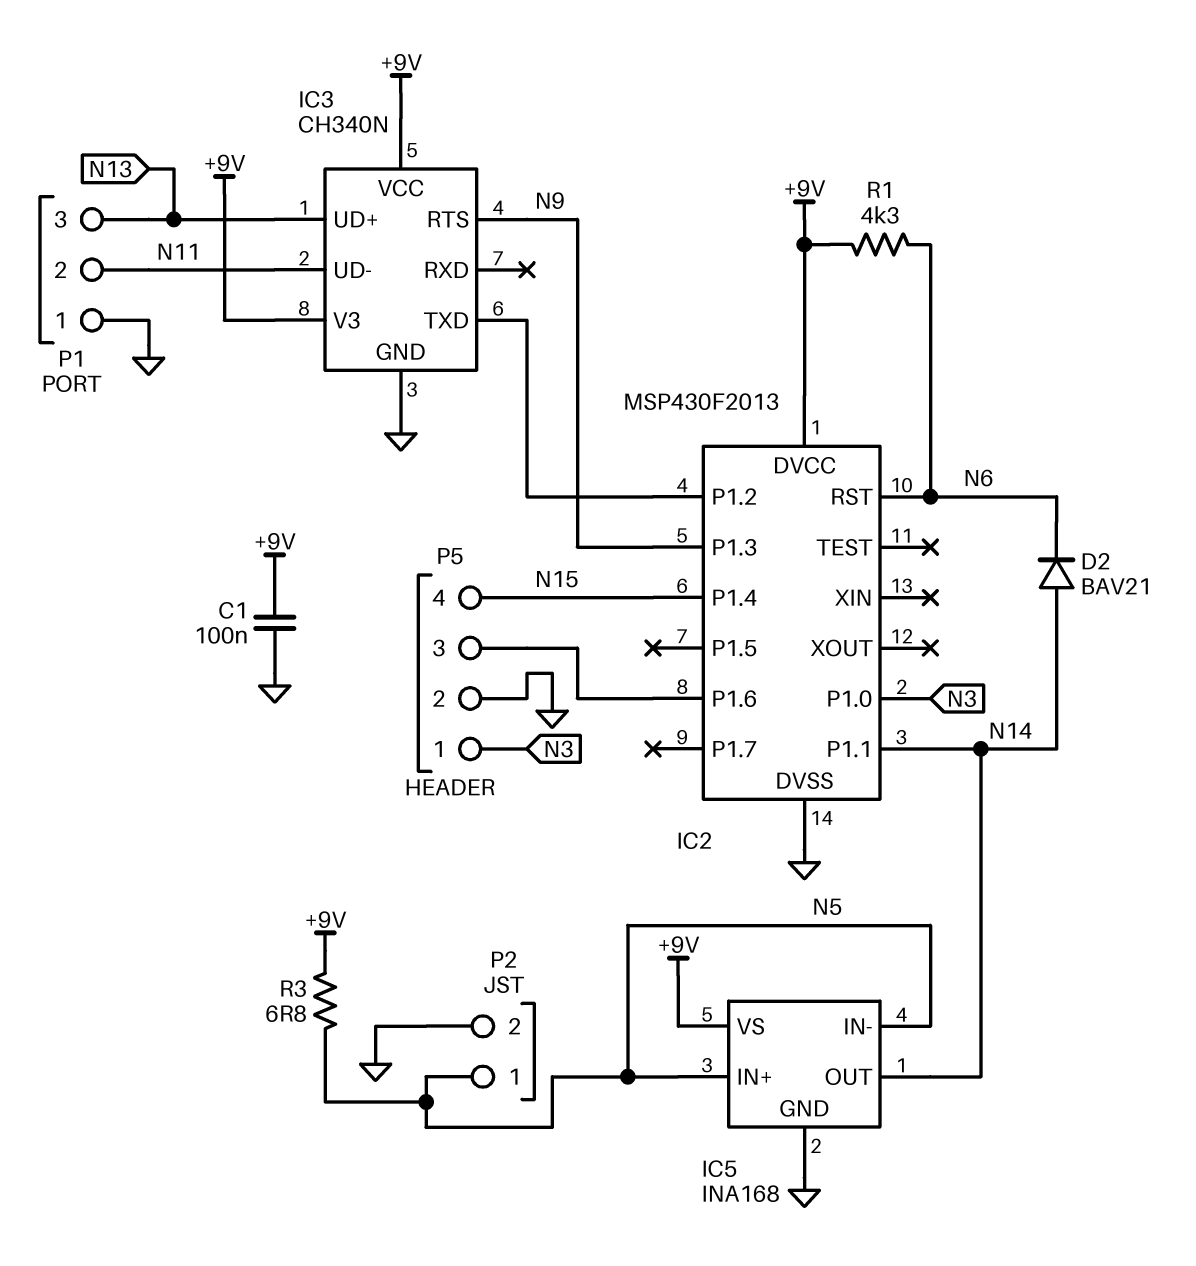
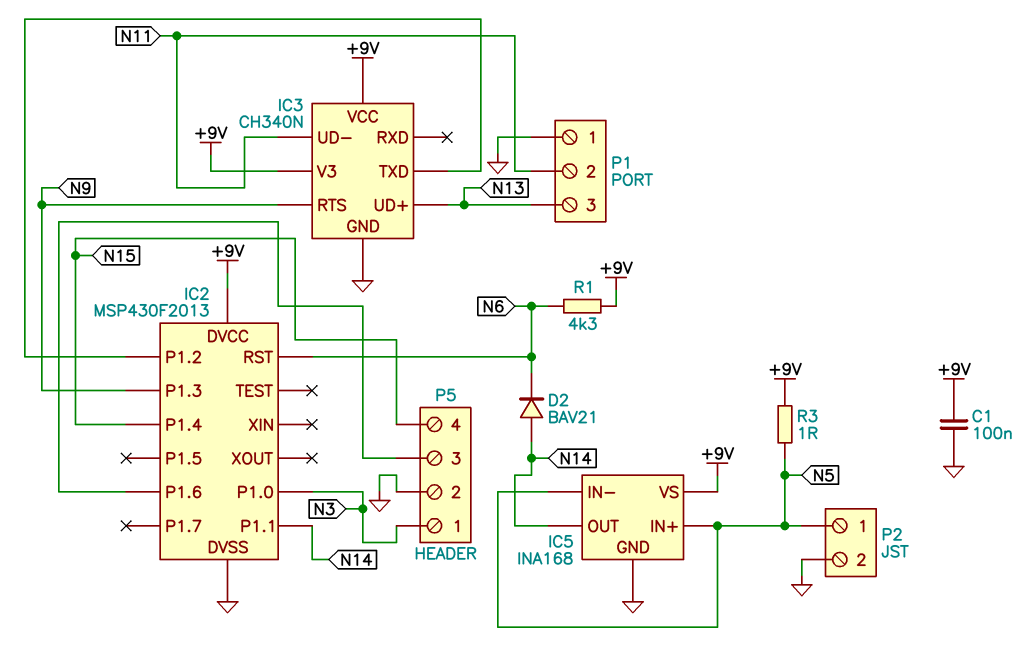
R3: 6.8 (+9V, N5) -> 1 (+9V, N5)

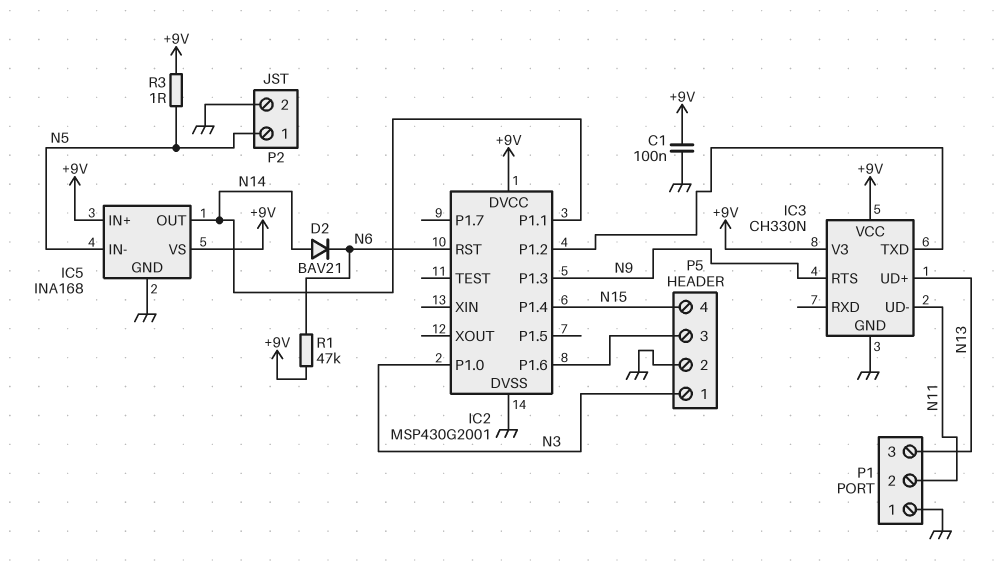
IC2: MSP430F2013 -> MSP430G2001
IC3: CH340N -> CH330N
IC5 pin IN+: N5 -> +9V
R1: 4.3k (+9V, N6) -> 47k (+9V, N6)

